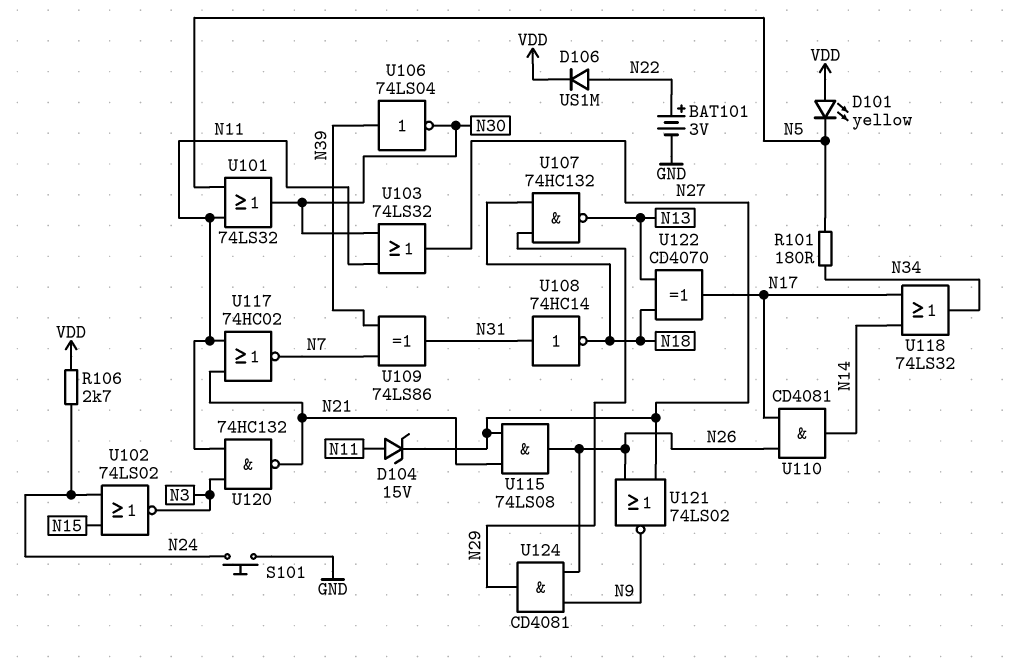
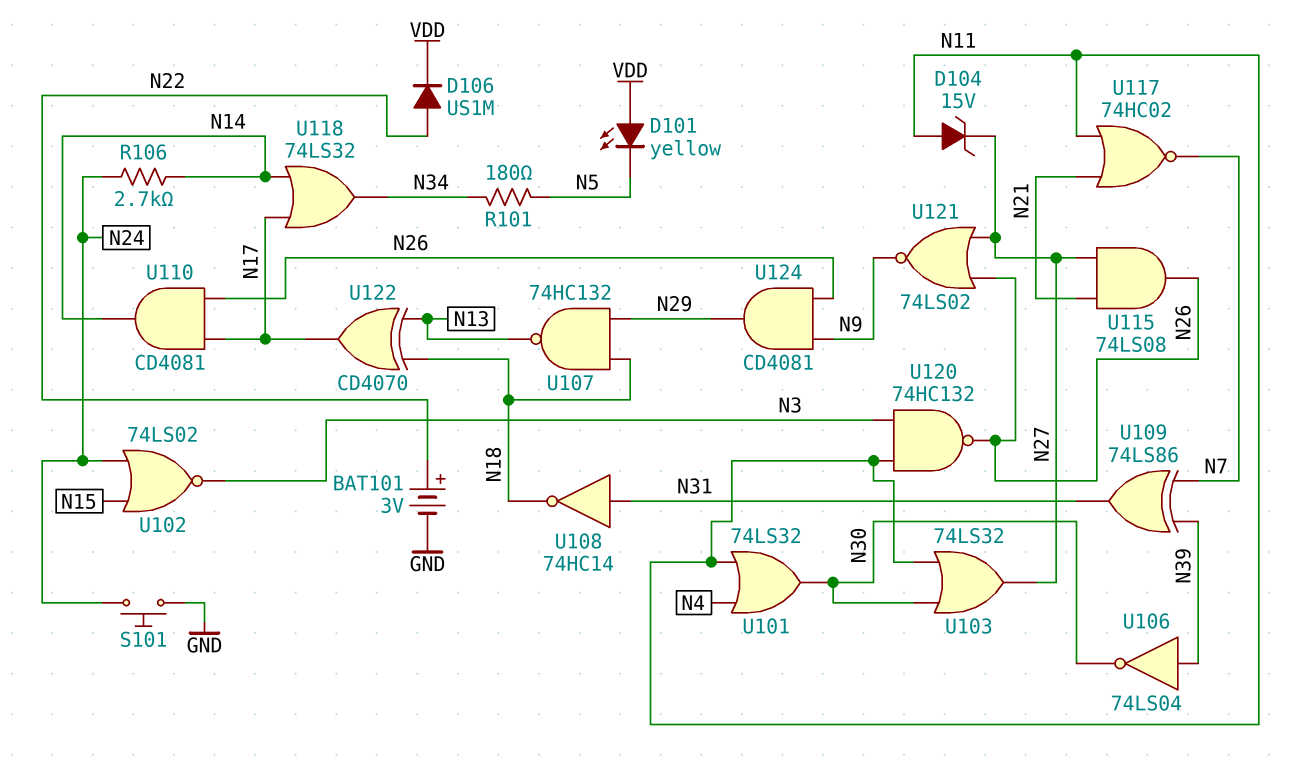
R106: 2.7k (N24, VDD) -> 2.7k (N14, N24)
U101: OR 74LS32 (in N5, in N11, out N30) -> OR 74LS32 (in N4, in N11, out N30)
U120: NAND 74HC132 (in N3, in N11, out N21) -> NAND 74HC132 (in N3, in N11, out N26)

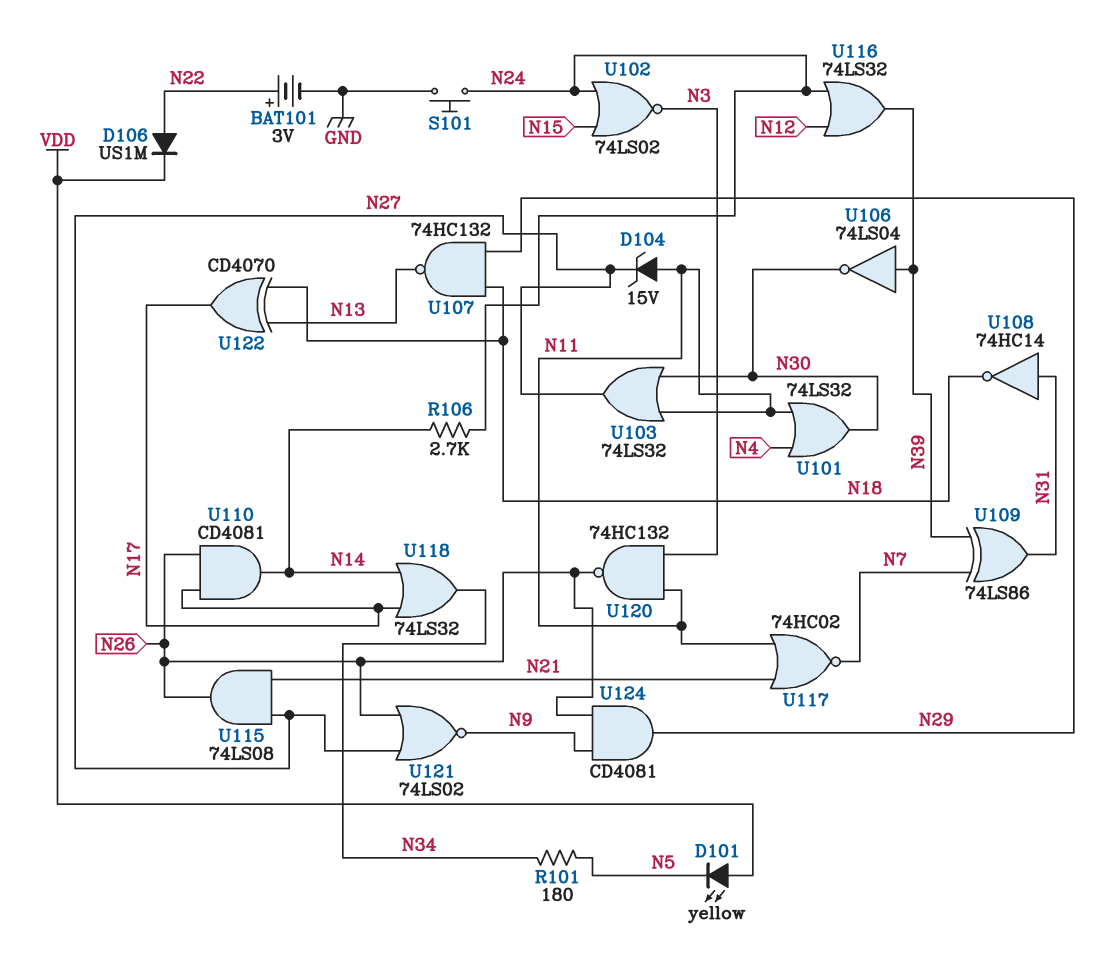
U116: none -> OR 74LS32 (in N12, in N24, out N39)

